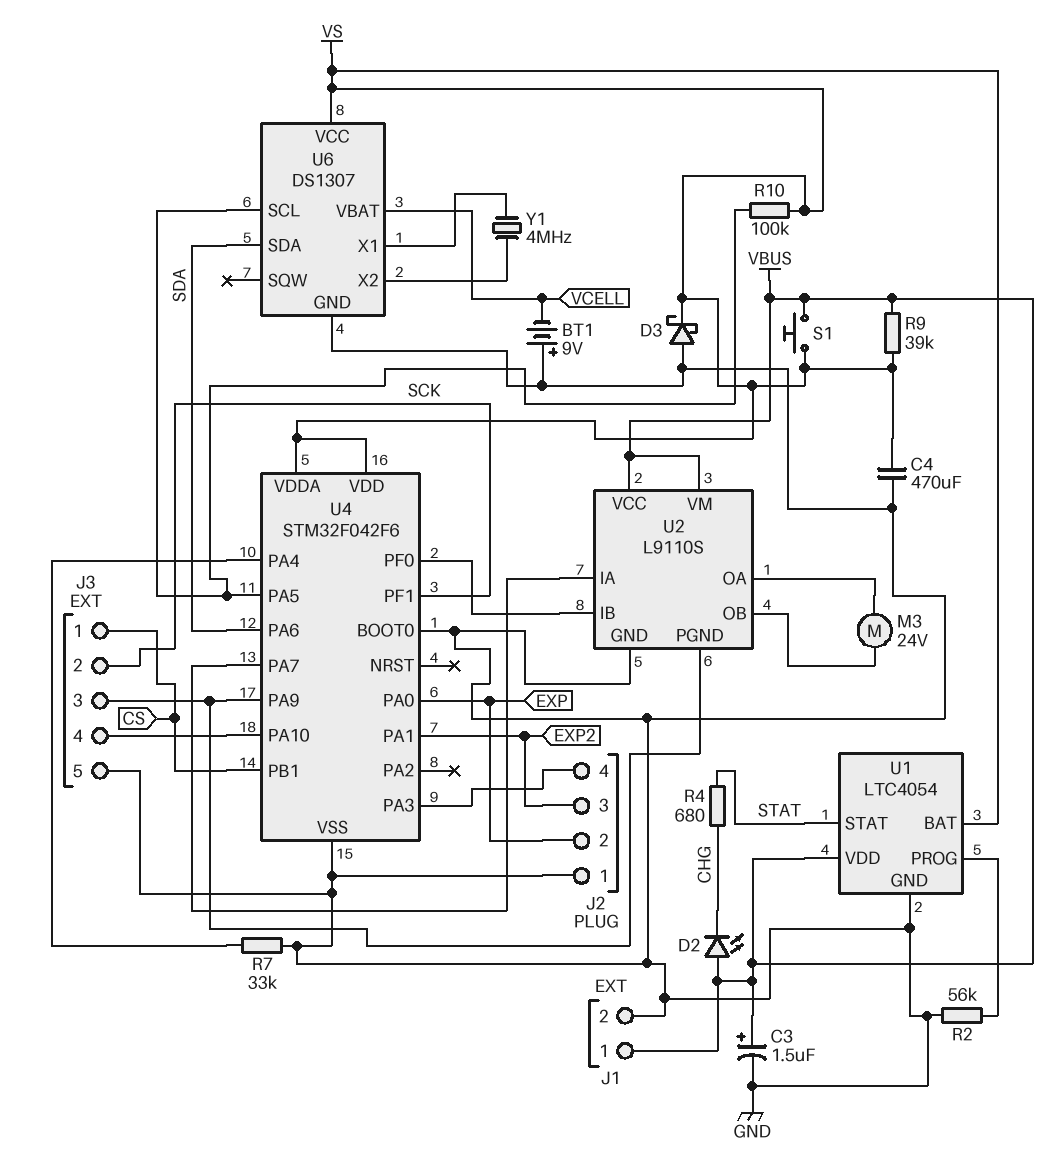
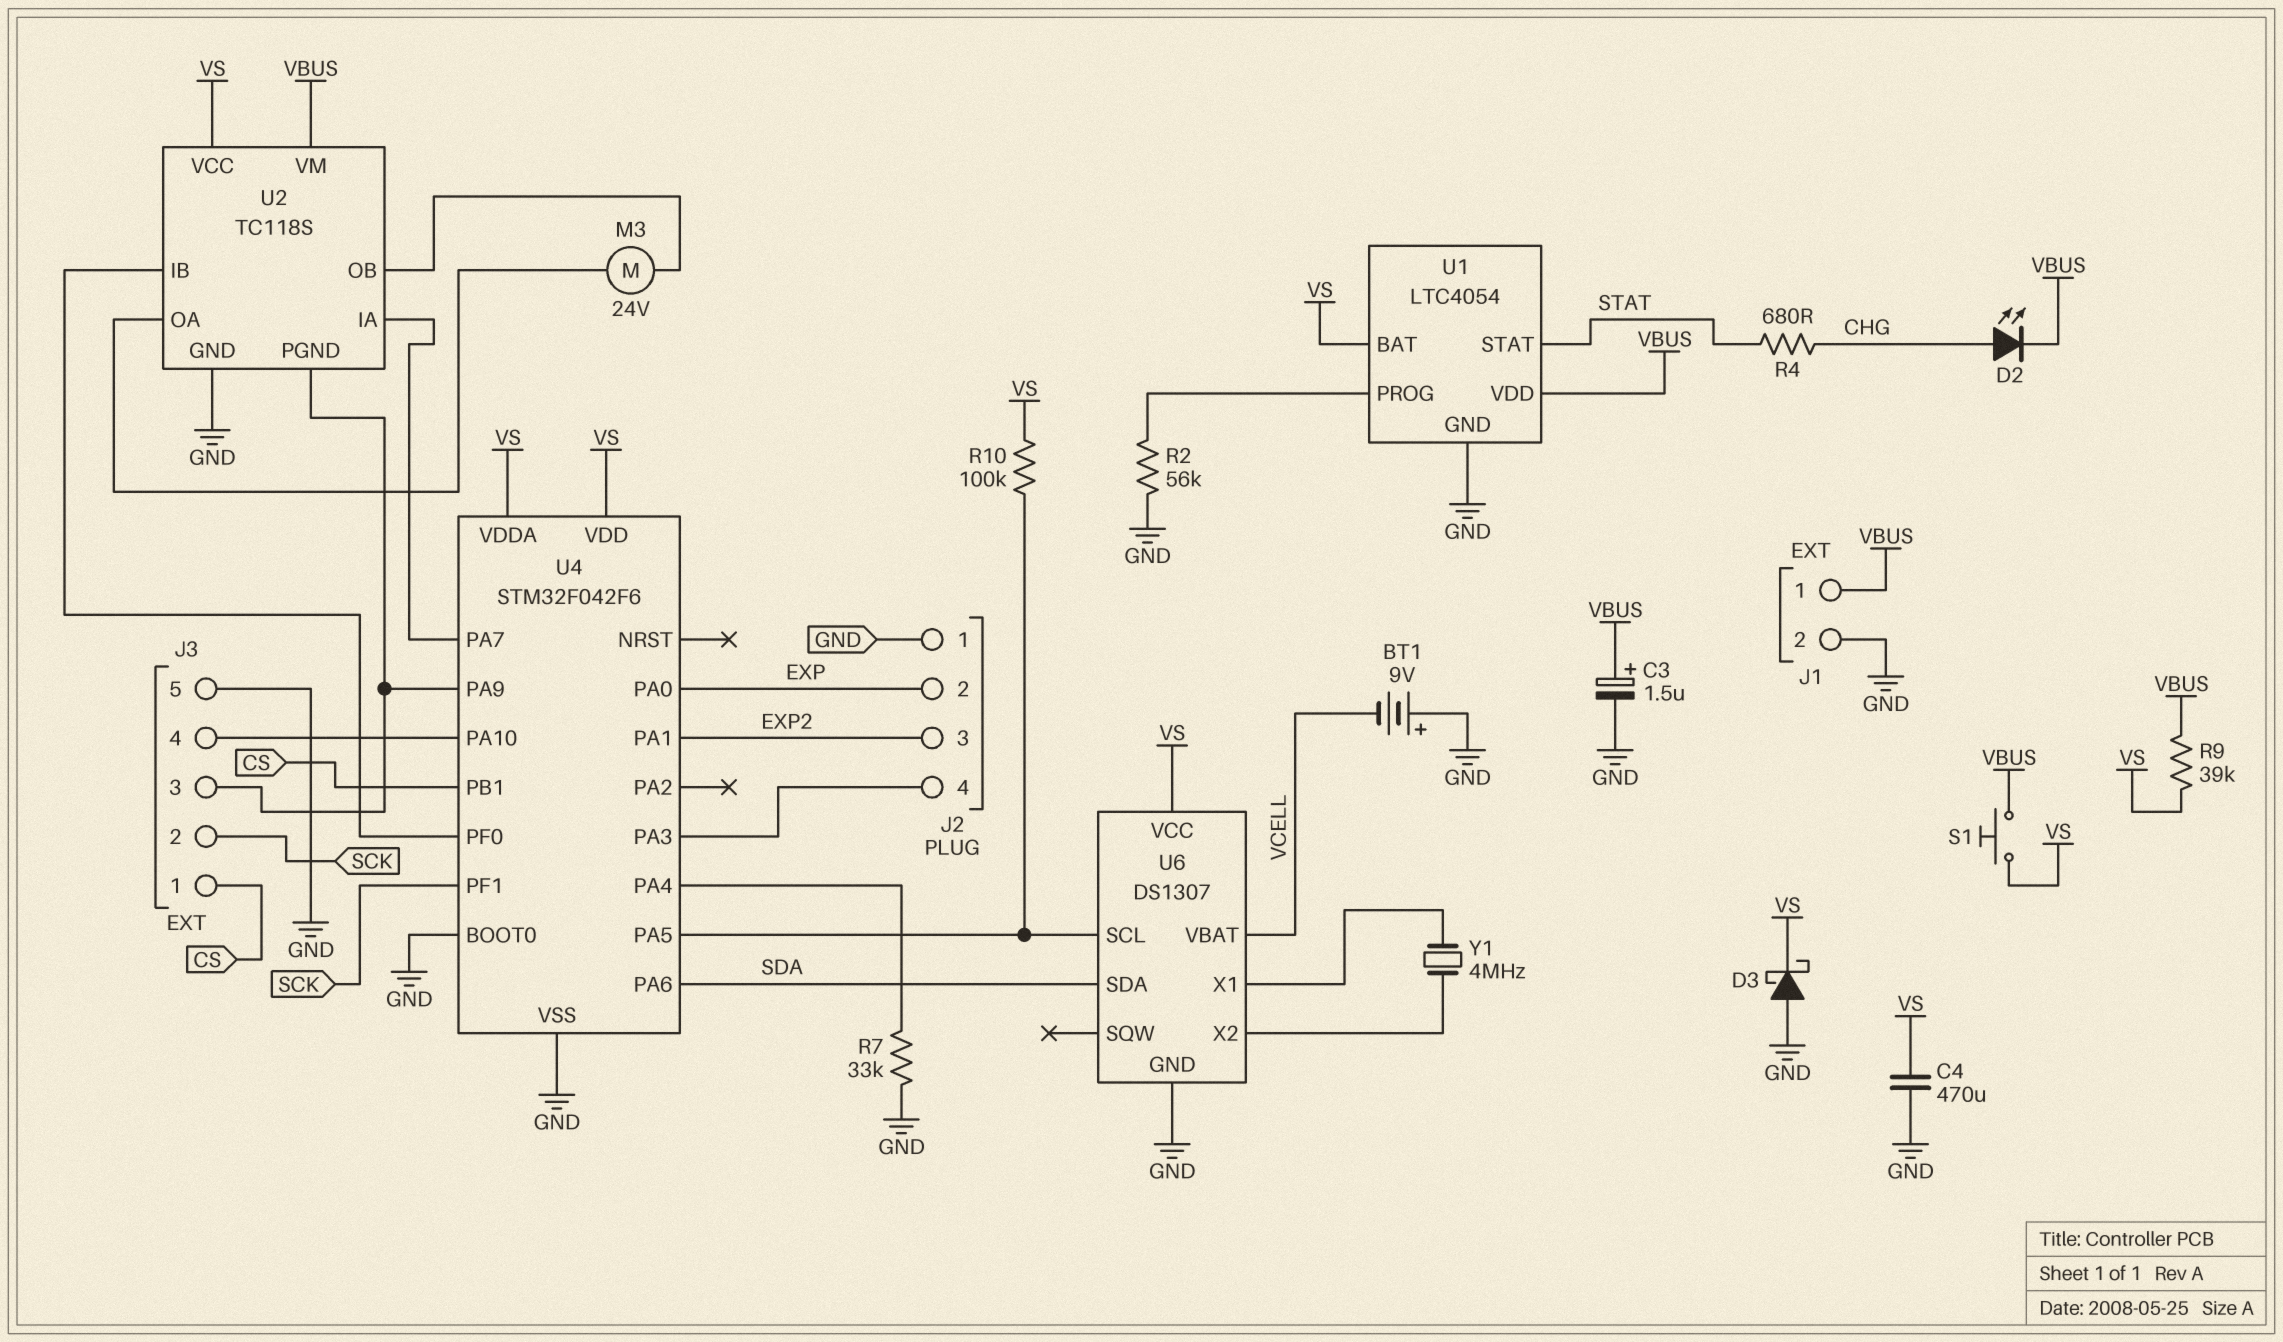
D2: LED (A VBUS, K CHG) -> LED (A CHG, K VBUS)
U2: L9110S -> TC118S
U2 pin VCC: VBUS -> VS

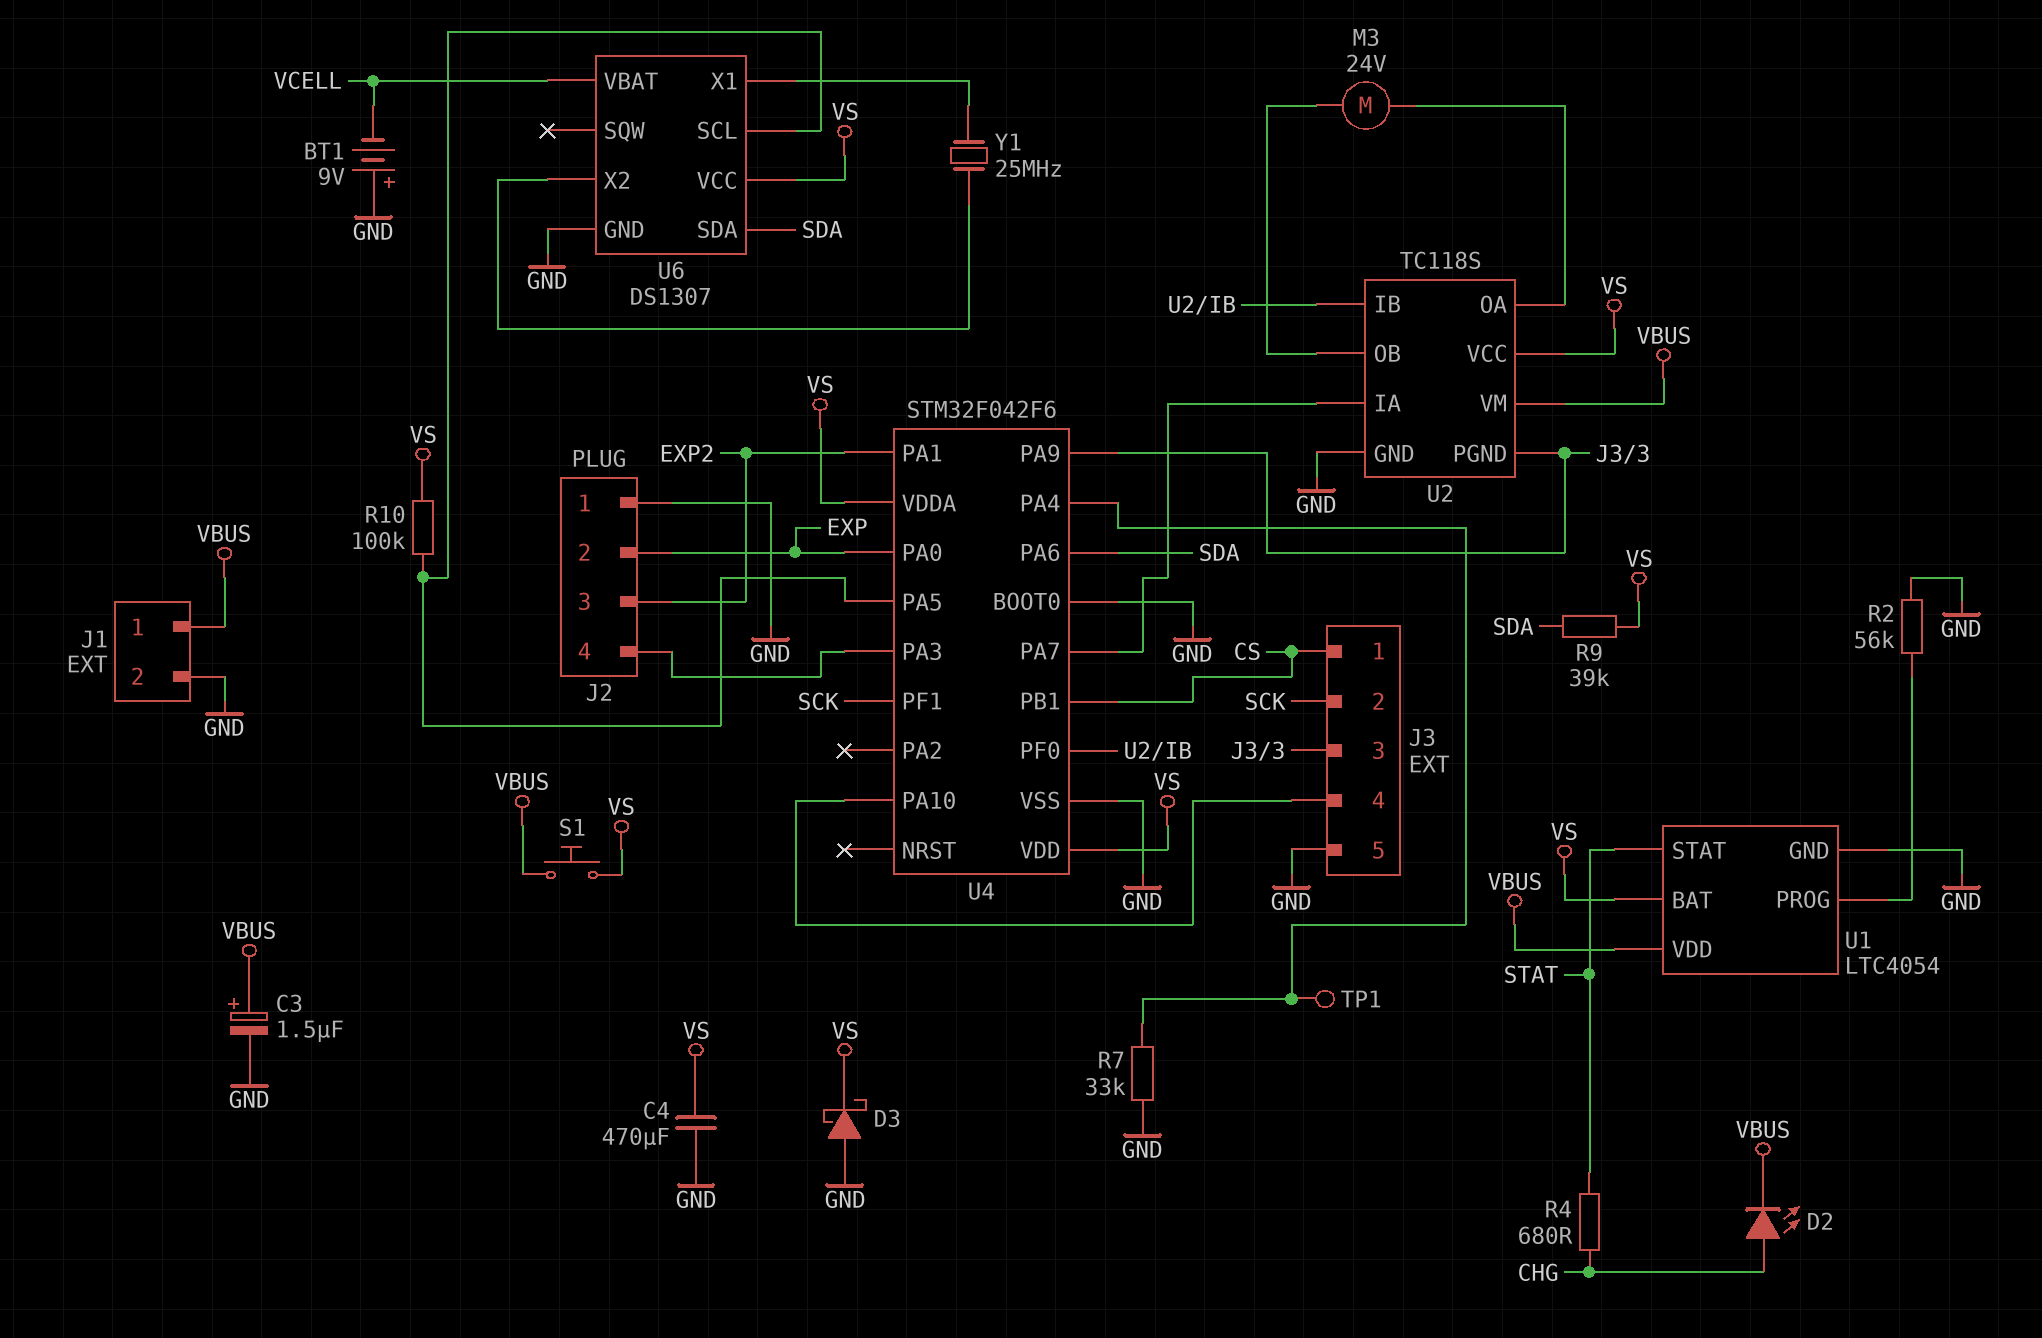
R9: 39k (VBUS, VS) -> 39k (SDA, VS)
TP1: none -> test point (U4/PA4)
Y1: 4MHz (U6/X1, U6/X2) -> 25MHz (U6/X1, U6/X2)

